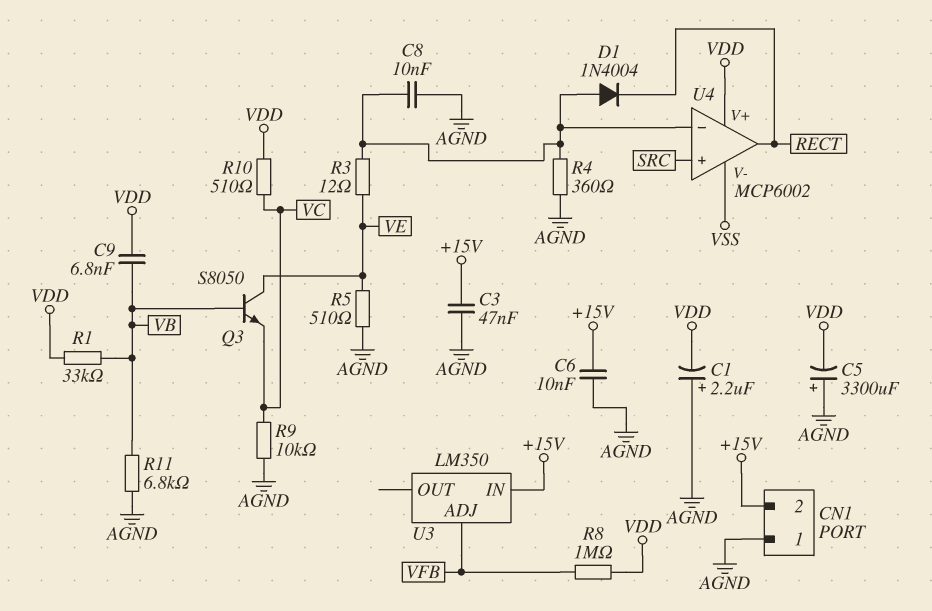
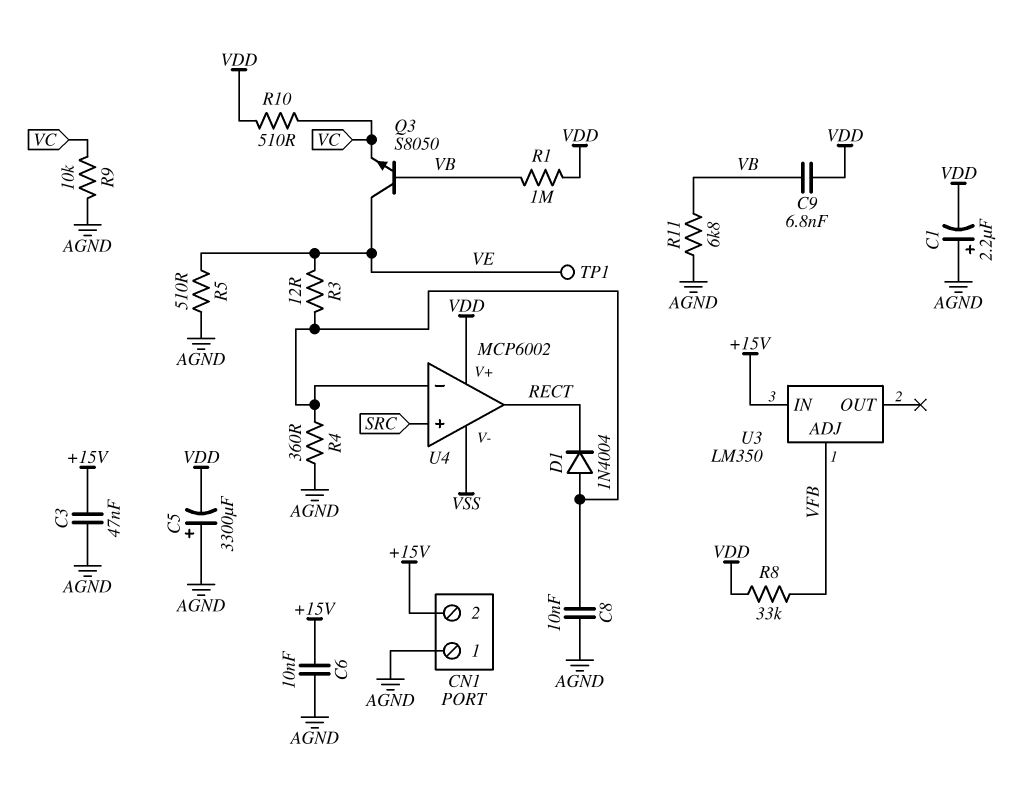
R1: 33k (VB, VDD) -> 1M (VB, VDD)
R8: 1M (VDD, VFB) -> 33k (VDD, VFB)
TP1: none -> test point (VE)

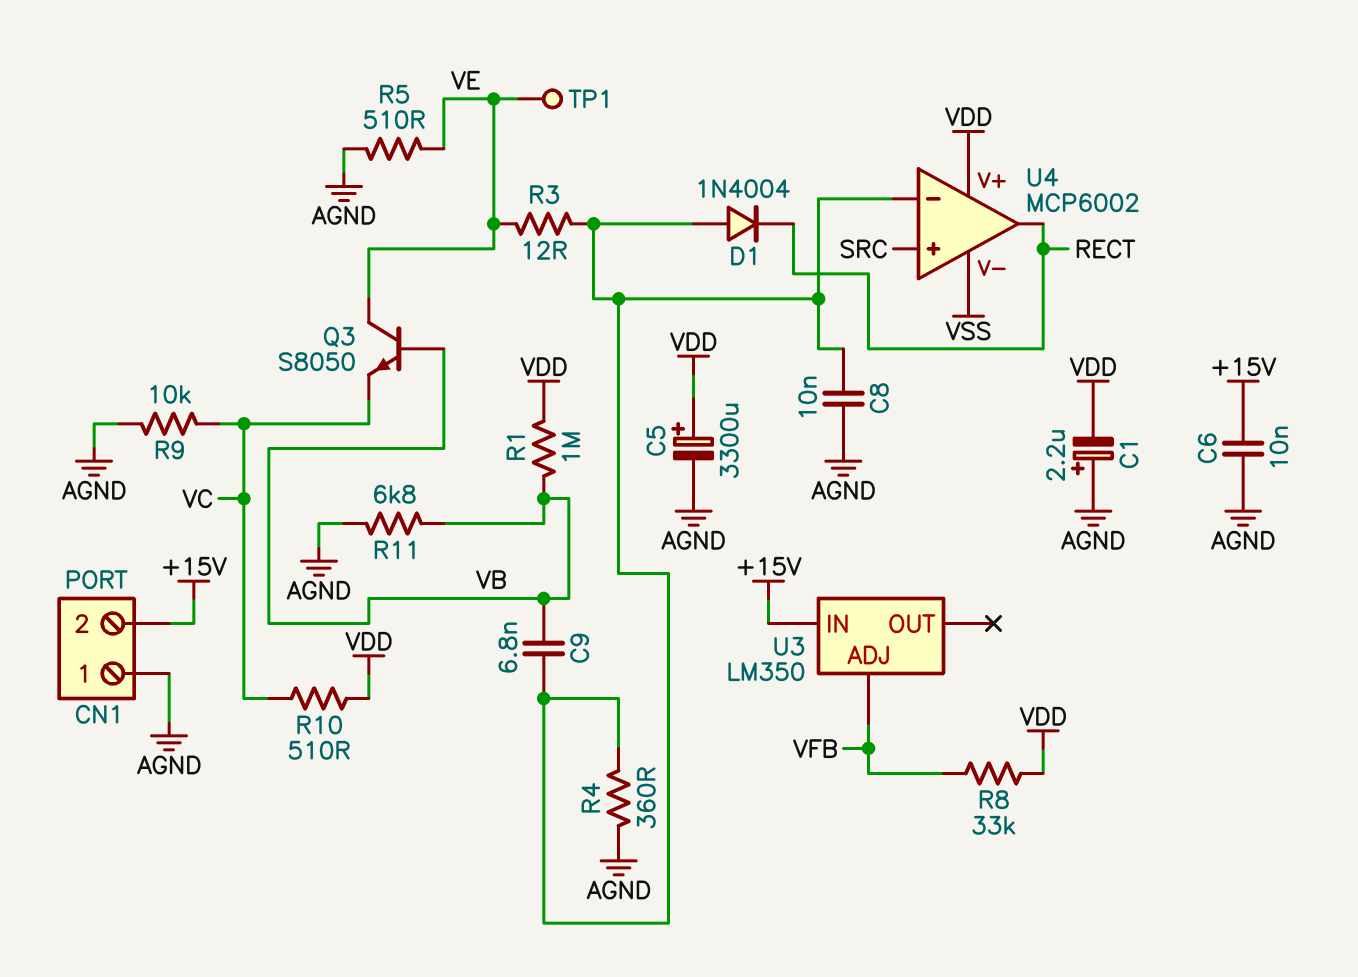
C3: 47nF (+15V, AGND) -> none
C5: 3300uF (plus AGND, minus VDD) -> 3300uF (plus VDD, minus AGND)
C9: 6.8nF (VB, VDD) -> 6.8nF (U4/in-, VB)

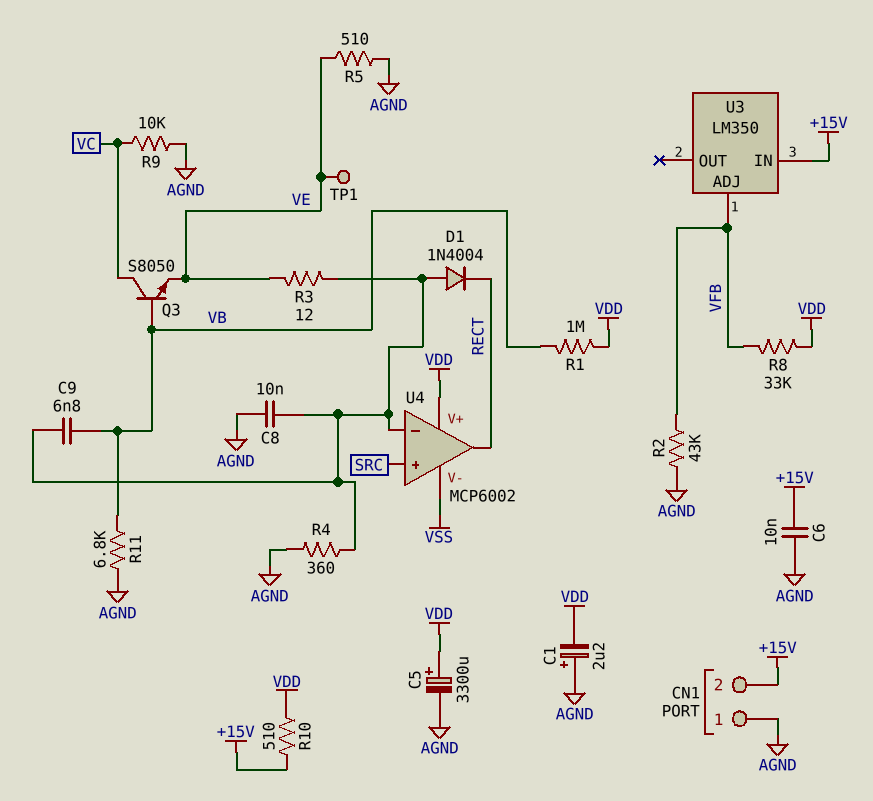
Q3: NPN S8050 (B VB, C VE, E VC) -> NPN S8050 (B VB, C VC, E VE)
R2: none -> 43k (AGND, VFB)
R10: 510 (VC, VDD) -> 510 (+15V, VDD)

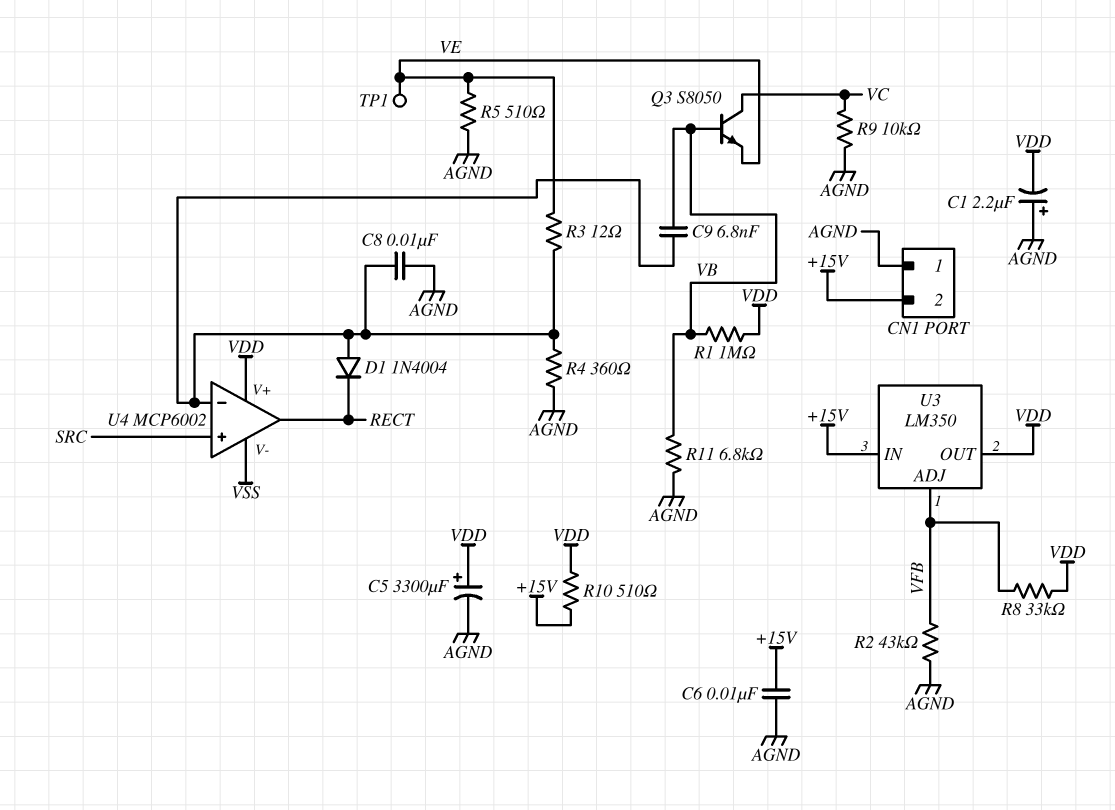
U3 pin OUT: none -> VDD

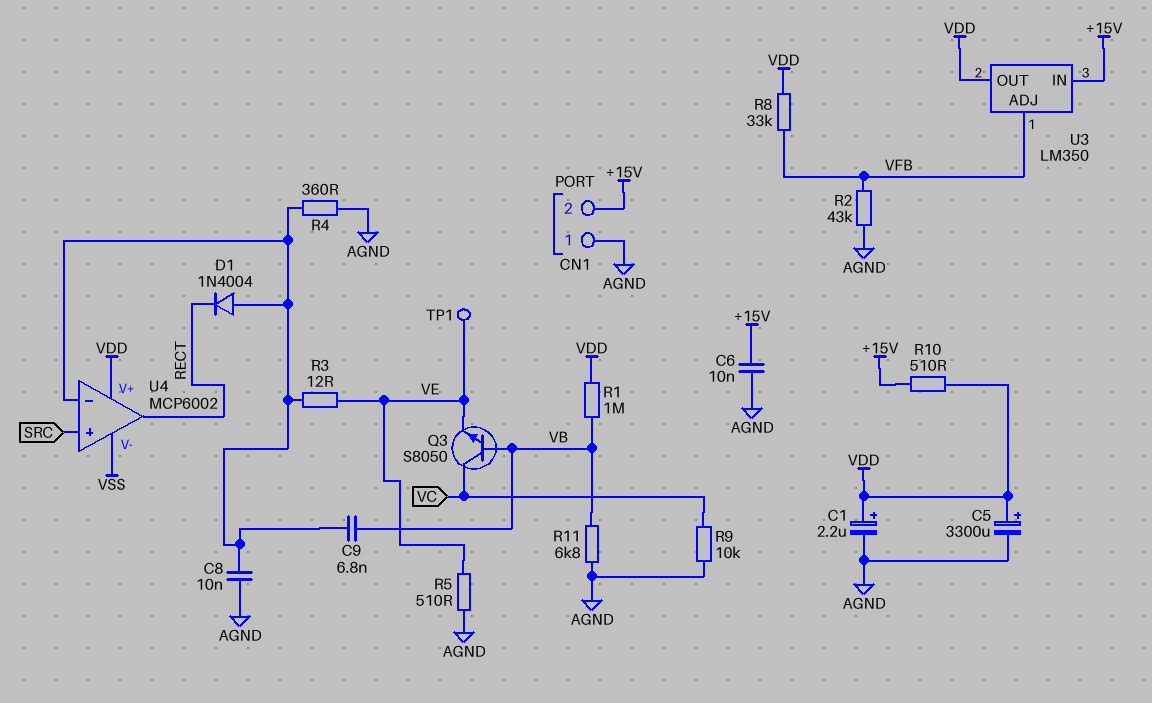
C1: 2.2uF (plus AGND, minus VDD) -> 2.2uF (plus VDD, minus AGND)

